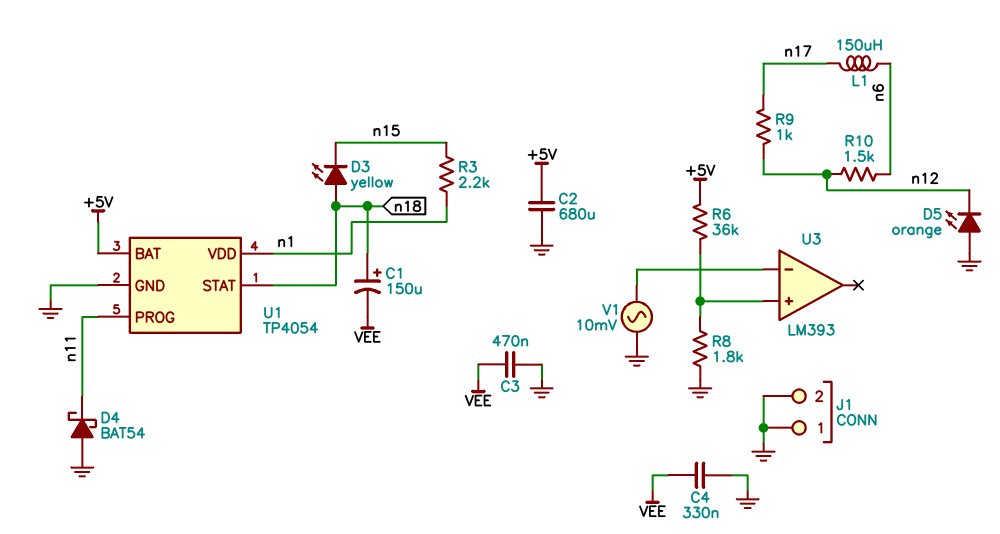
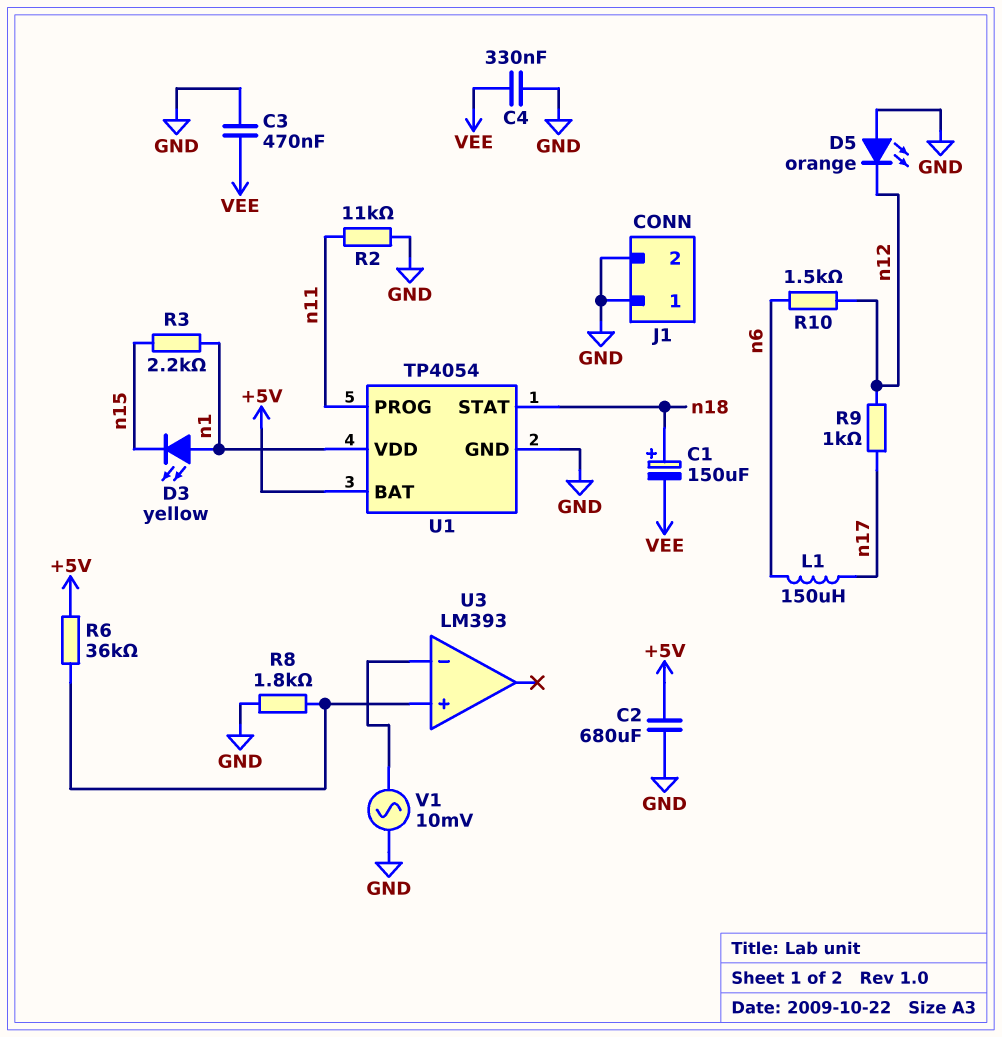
D3: LED yellow (A n18, K n15) -> LED yellow (A n1, K n15)
D4: schottky BAT54 (A GND, K n11) -> none
R2: none -> 11k (GND, n11)

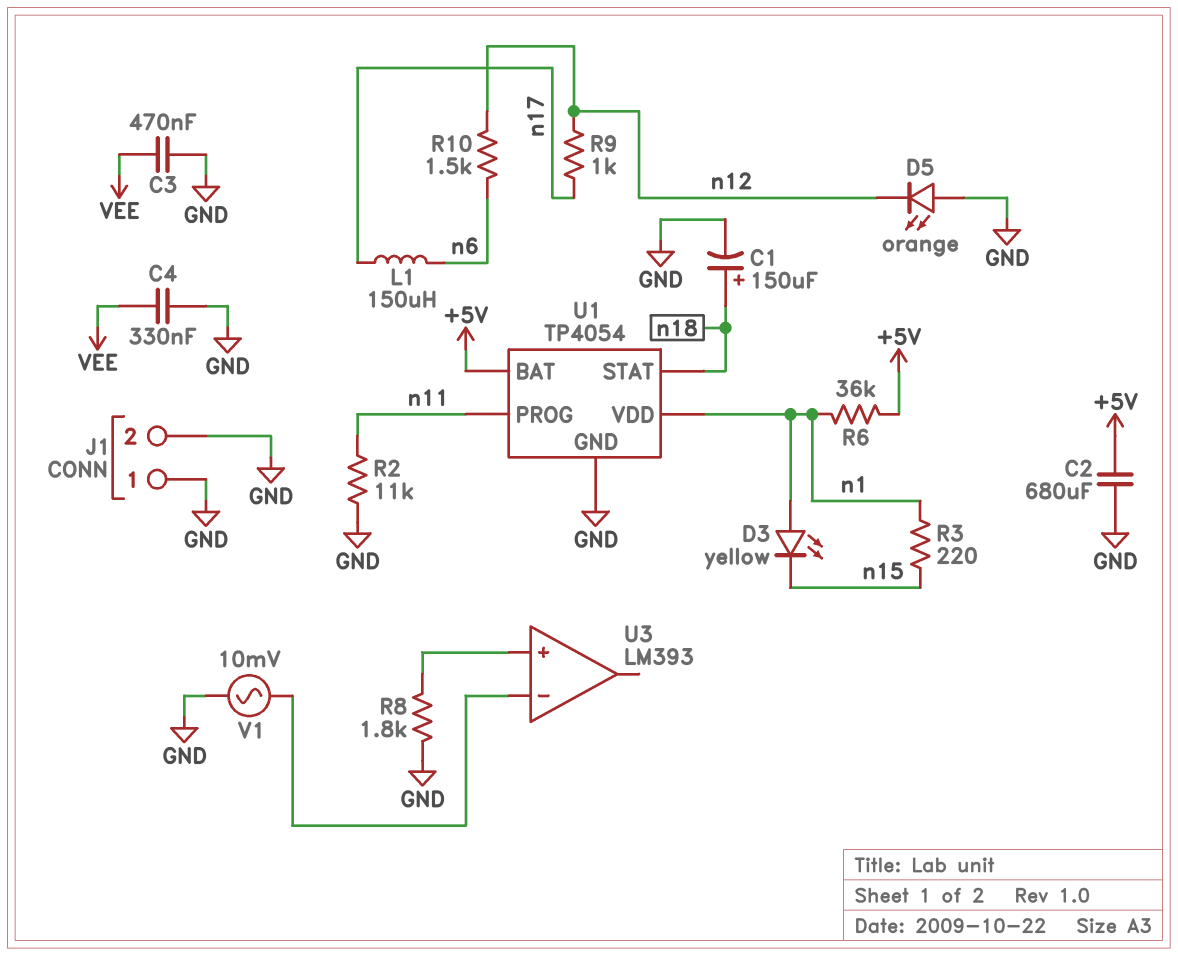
C1: 150uF (plus n18, minus VEE) -> 150uF (plus n18, minus GND)
R3: 2.2k (n1, n15) -> 220 (n1, n15)
R6: 36k (+5V, U3/in+) -> 36k (+5V, n1)

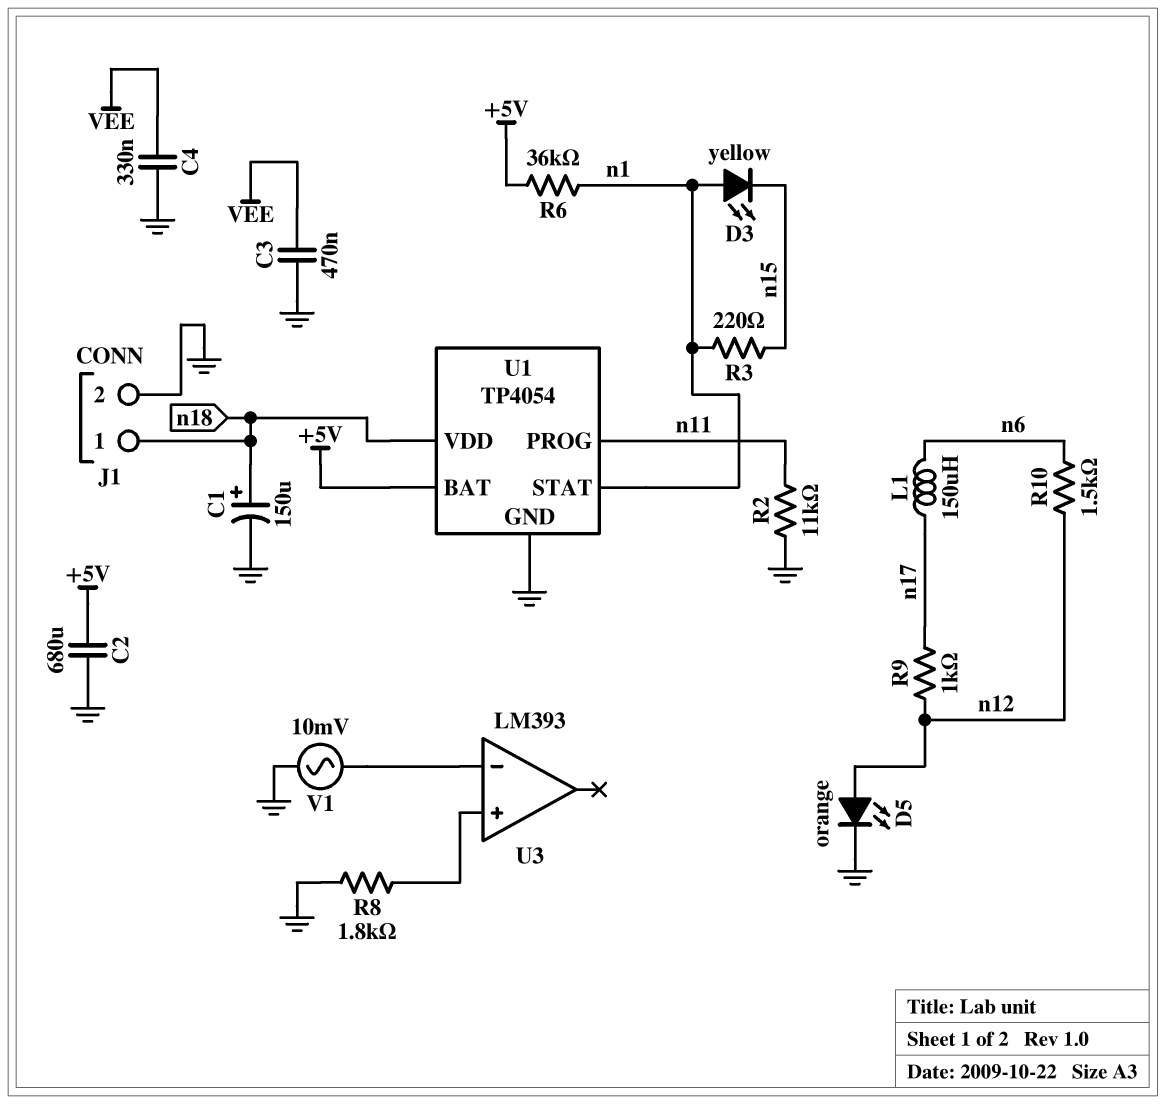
D5: LED orange (A GND, K n12) -> LED orange (A n12, K GND)
J1 pin 1: GND -> n18
U1 pin STAT: n18 -> n1
U1 pin VDD: n1 -> n18

